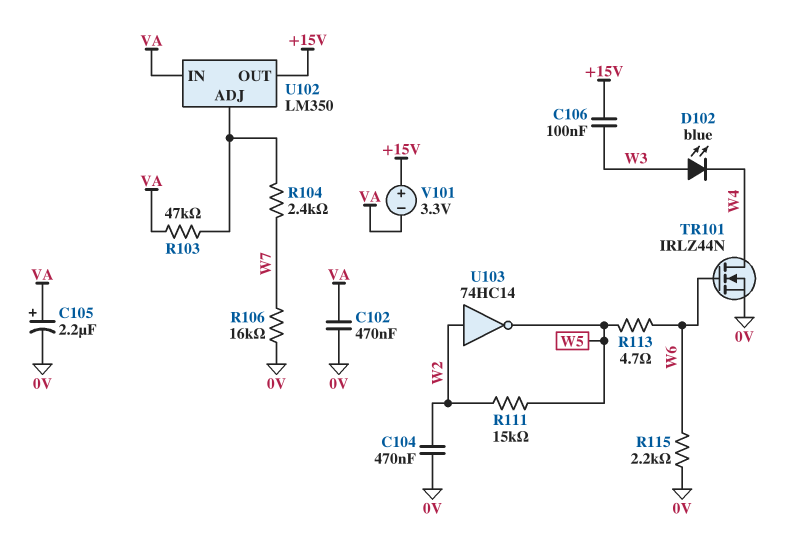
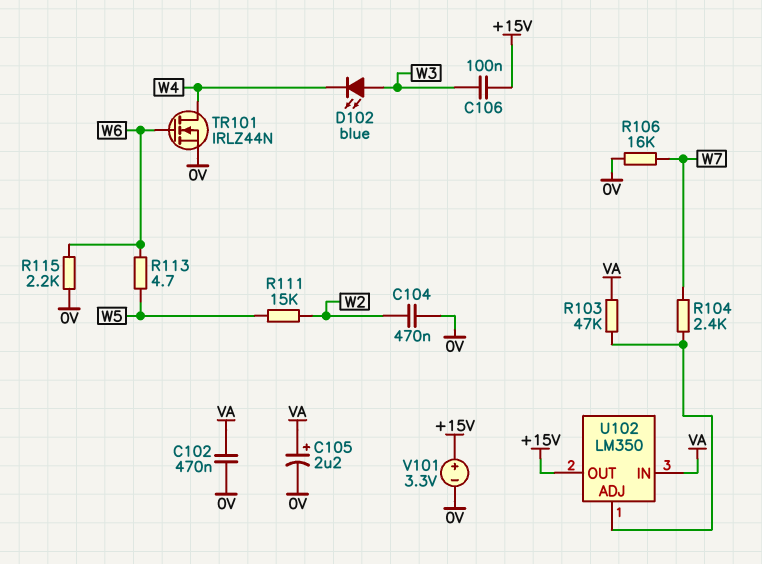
U103: NOT 74HC14 (in W2, out W5) -> none
V101: 3.3V (plus +15V, minus VA) -> 3.3V (plus +15V, minus 0V)

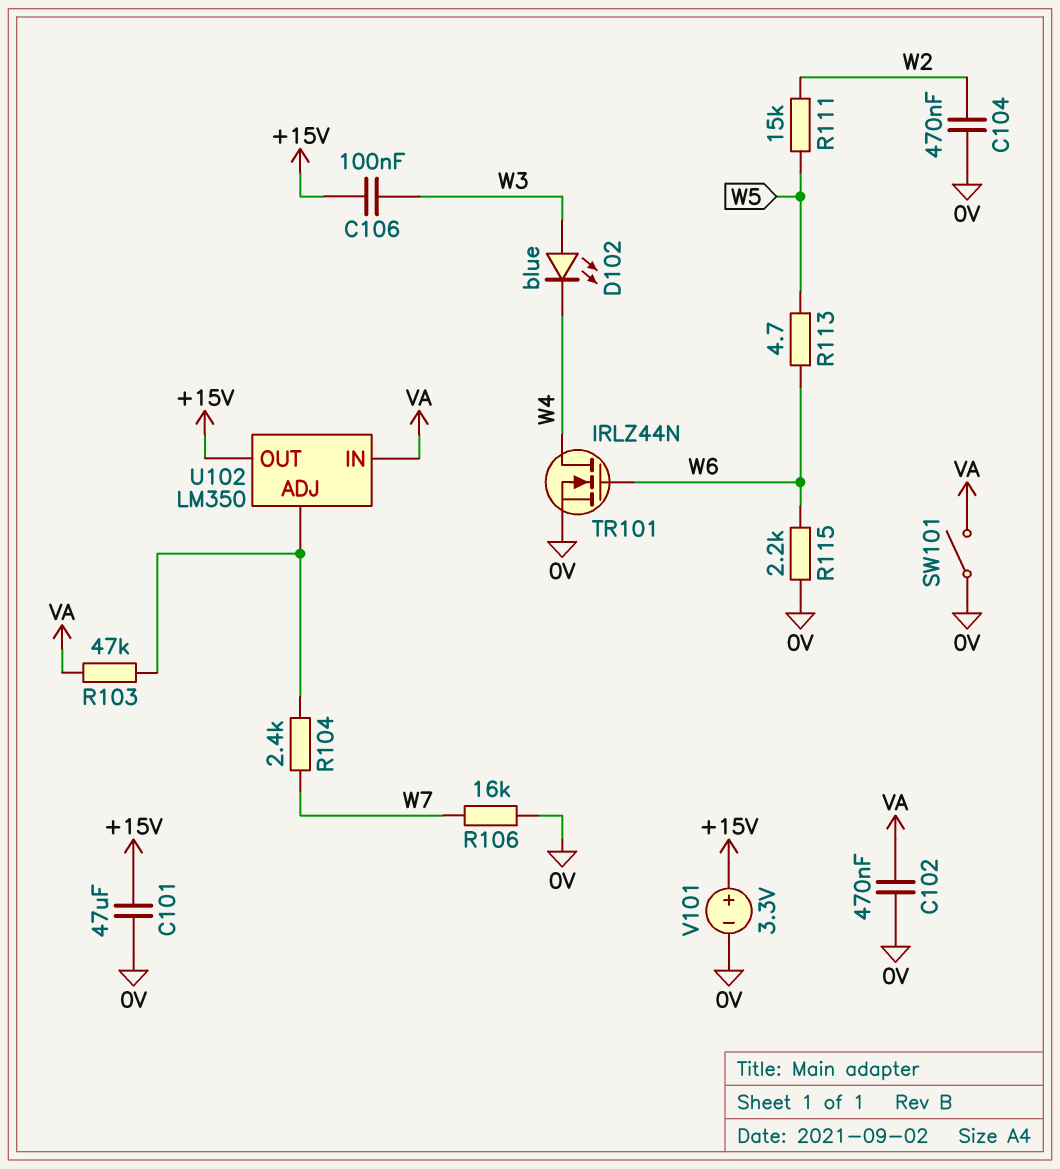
C101: none -> 47uF (+15V, 0V)
C105: 2.2uF (plus VA, minus 0V) -> none
SW101: none -> switch (0V, VA)

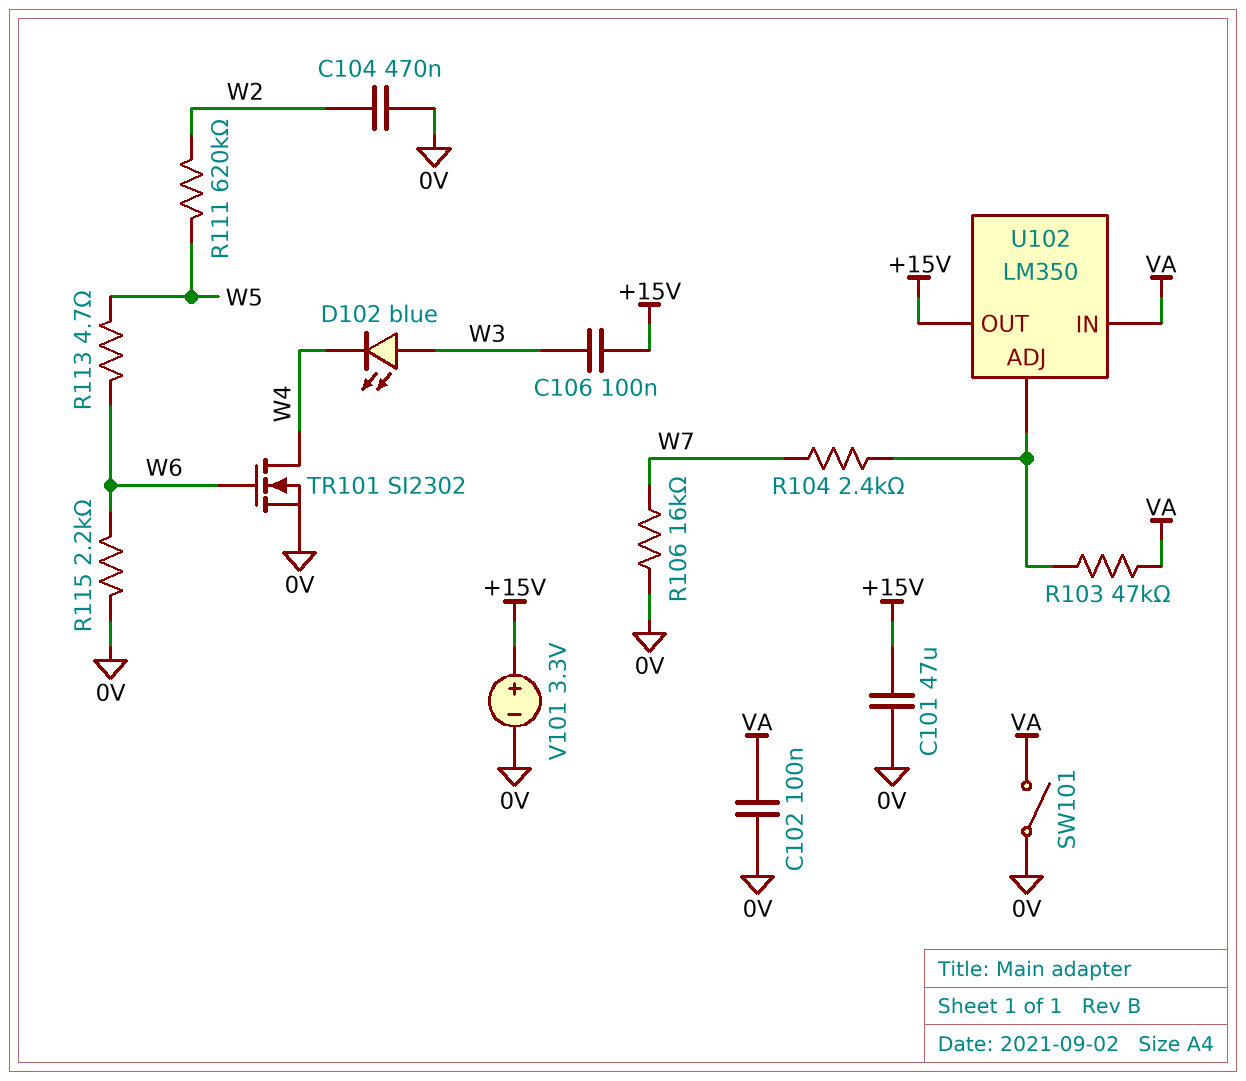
C102: 470nF (0V, VA) -> 100nF (0V, VA)
R111: 15k (W2, W5) -> 620k (W2, W5)
TR101: NMOS IRLZ44N (G W6, D W4, S 0V) -> NMOS SI2302 (G W6, D W4, S 0V)

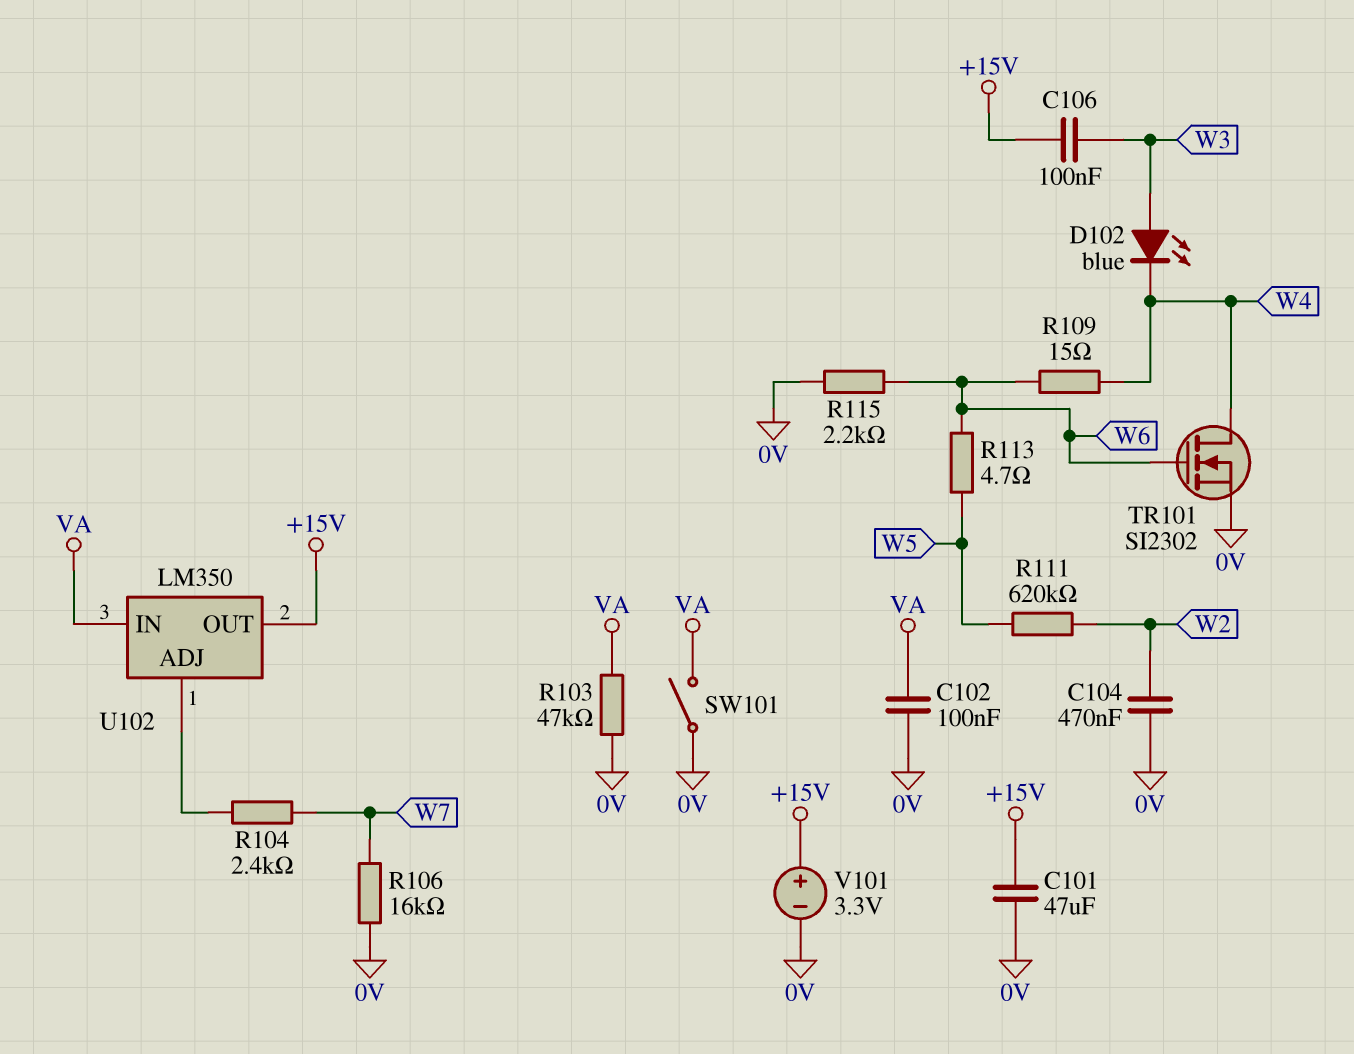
R103: 47k (U102/ADJ, VA) -> 47k (0V, VA)
R109: none -> 15 (W4, W6)

